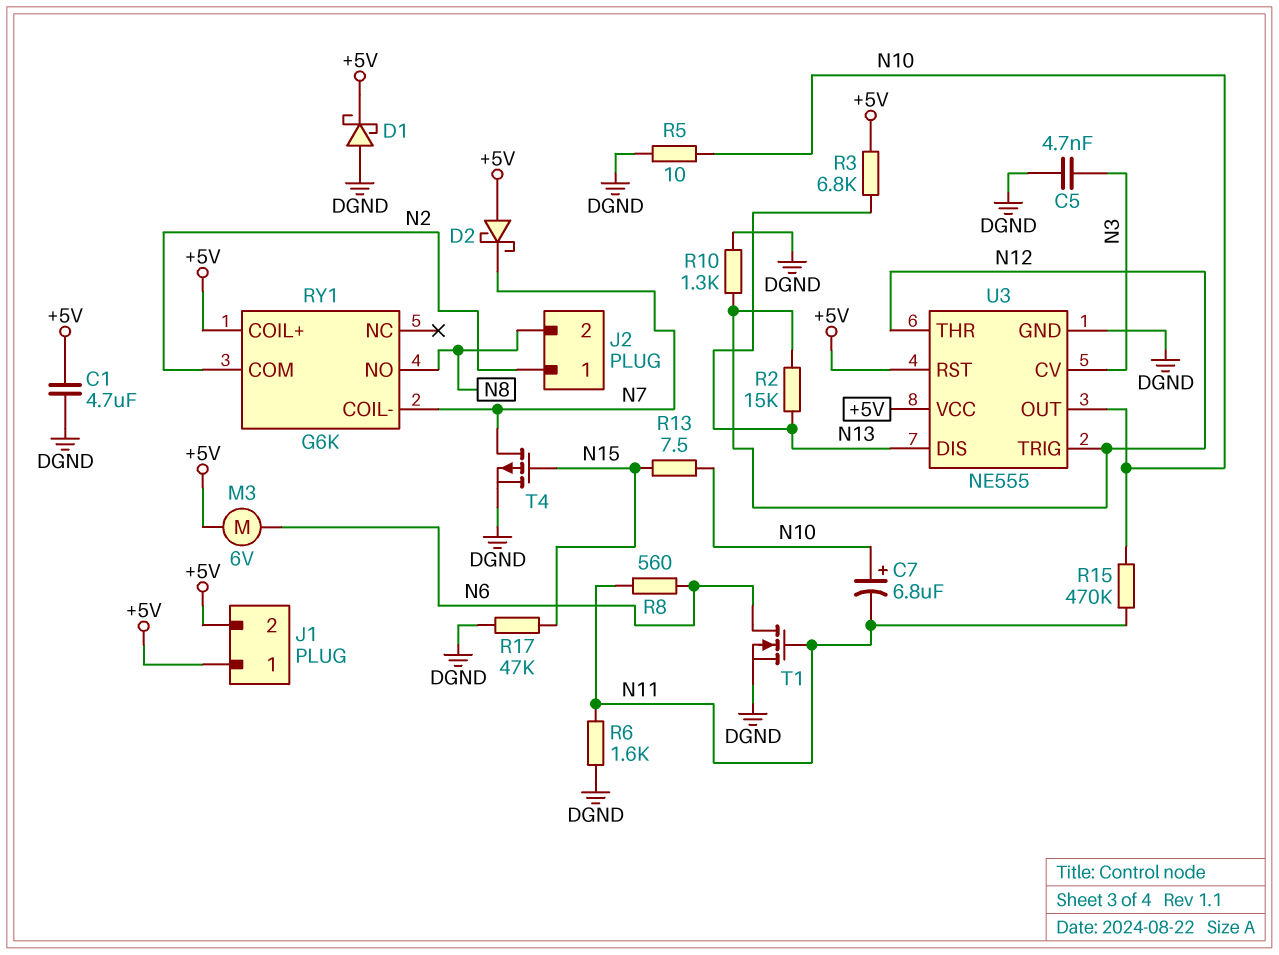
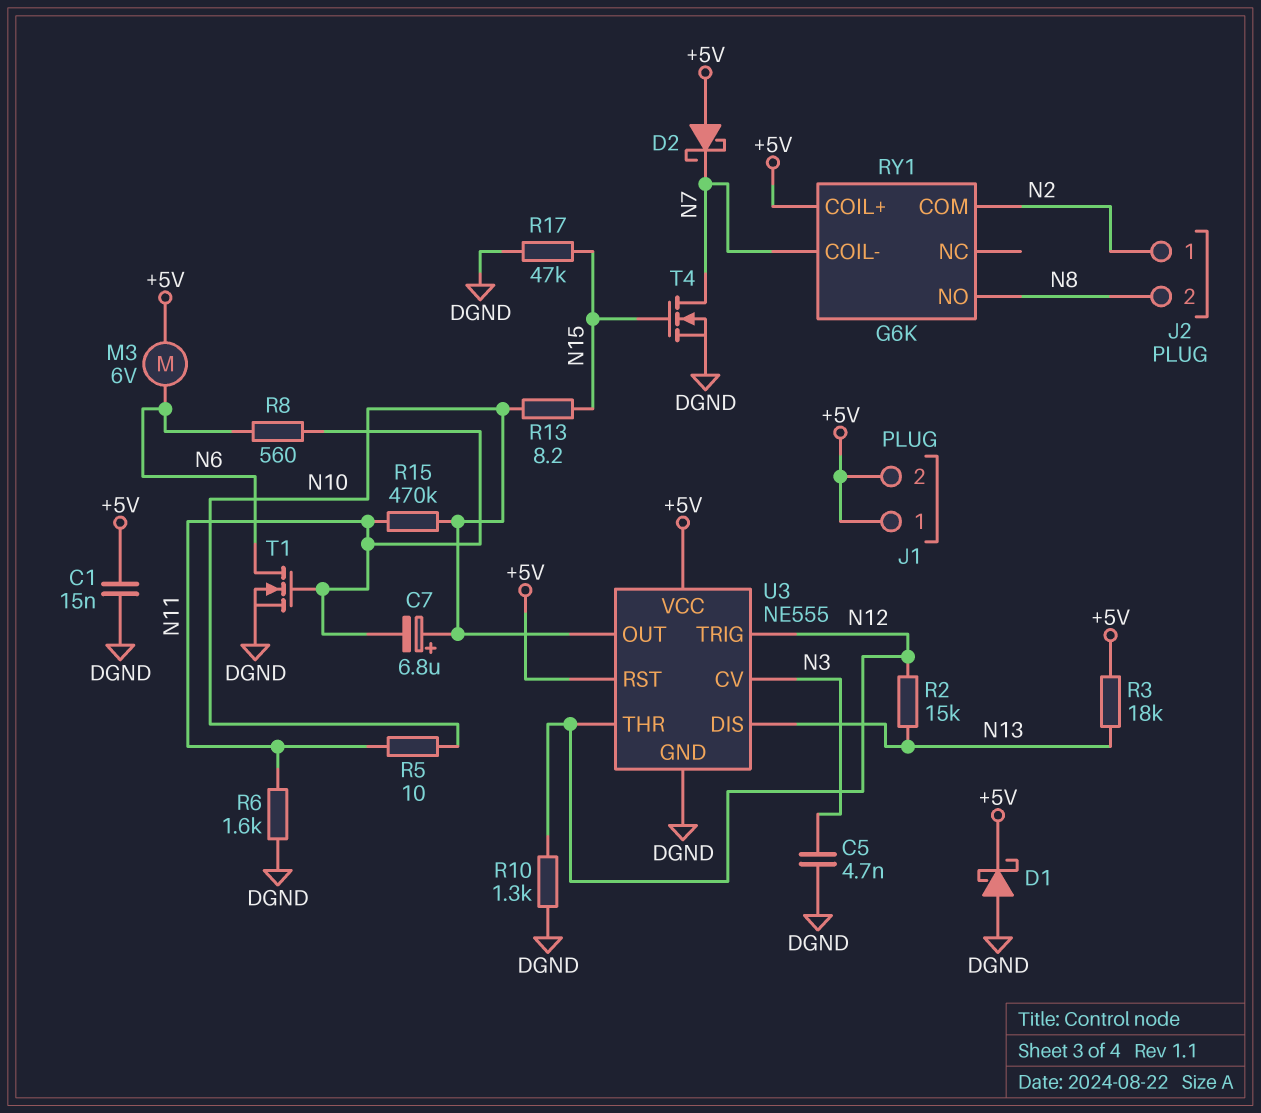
C1: 4.7uF (+5V, DGND) -> 15nF (+5V, DGND)
R3: 6.8k (+5V, N13) -> 18k (+5V, N13)
R5: 10 (DGND, N10) -> 10 (N10, N11)
R13: 7.5 (N10, N15) -> 8.2 (N10, N15)
T4: PMOS (G N15, D N7, S DGND) -> NMOS (G N15, D N7, S DGND)

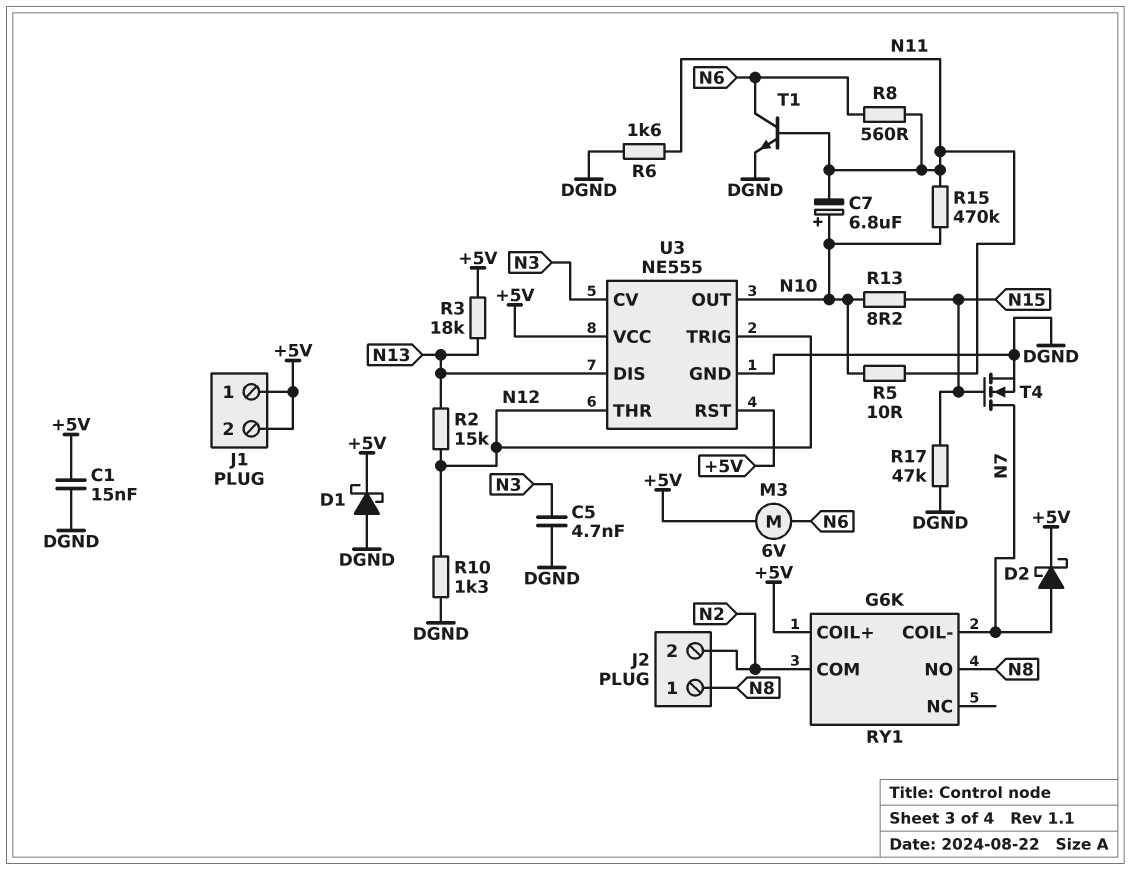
D2: schottky (A +5V, K N7) -> schottky (A N7, K +5V)
J2 pin 1: N2 -> N8
J2 pin 2: N8 -> N2
T1: NMOS (G N11, D N6, S DGND) -> NPN (B N11, C N6, E DGND)

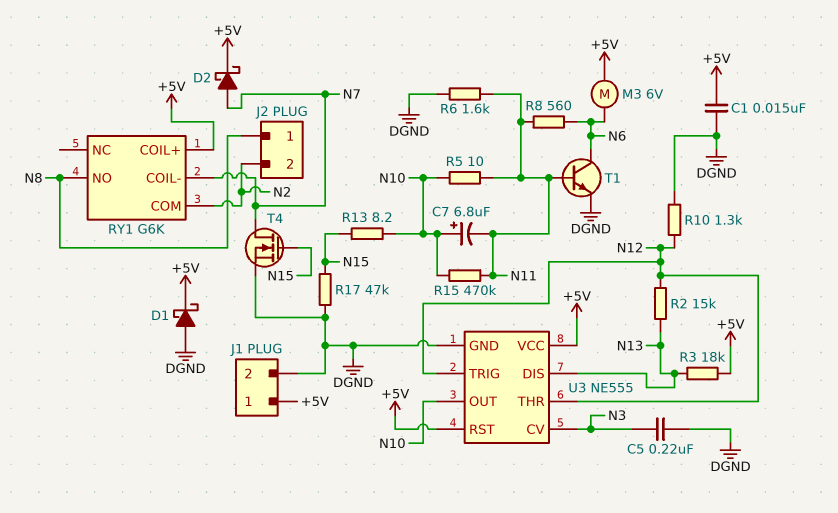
C5: 4.7nF (DGND, N3) -> 220nF (DGND, N3)
J1 pin 2: +5V -> DGND

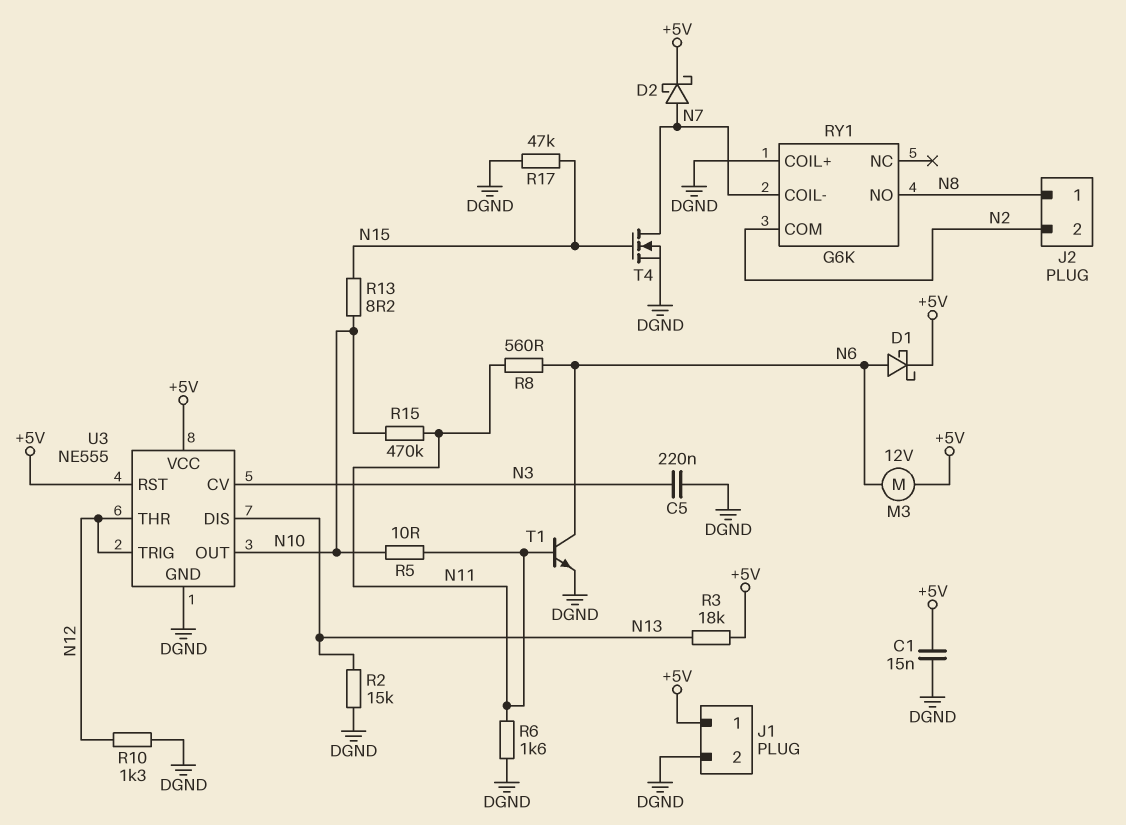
C7: 6.8uF (plus N10, minus N11) -> none
D1: schottky (A DGND, K +5V) -> schottky (A N6, K +5V)
M3: motor 6V (+5V, N6) -> motor 12V (+5V, N6)
R2: 15k (N12, N13) -> 15k (DGND, N13)
RY1 pin COIL+: +5V -> DGND

